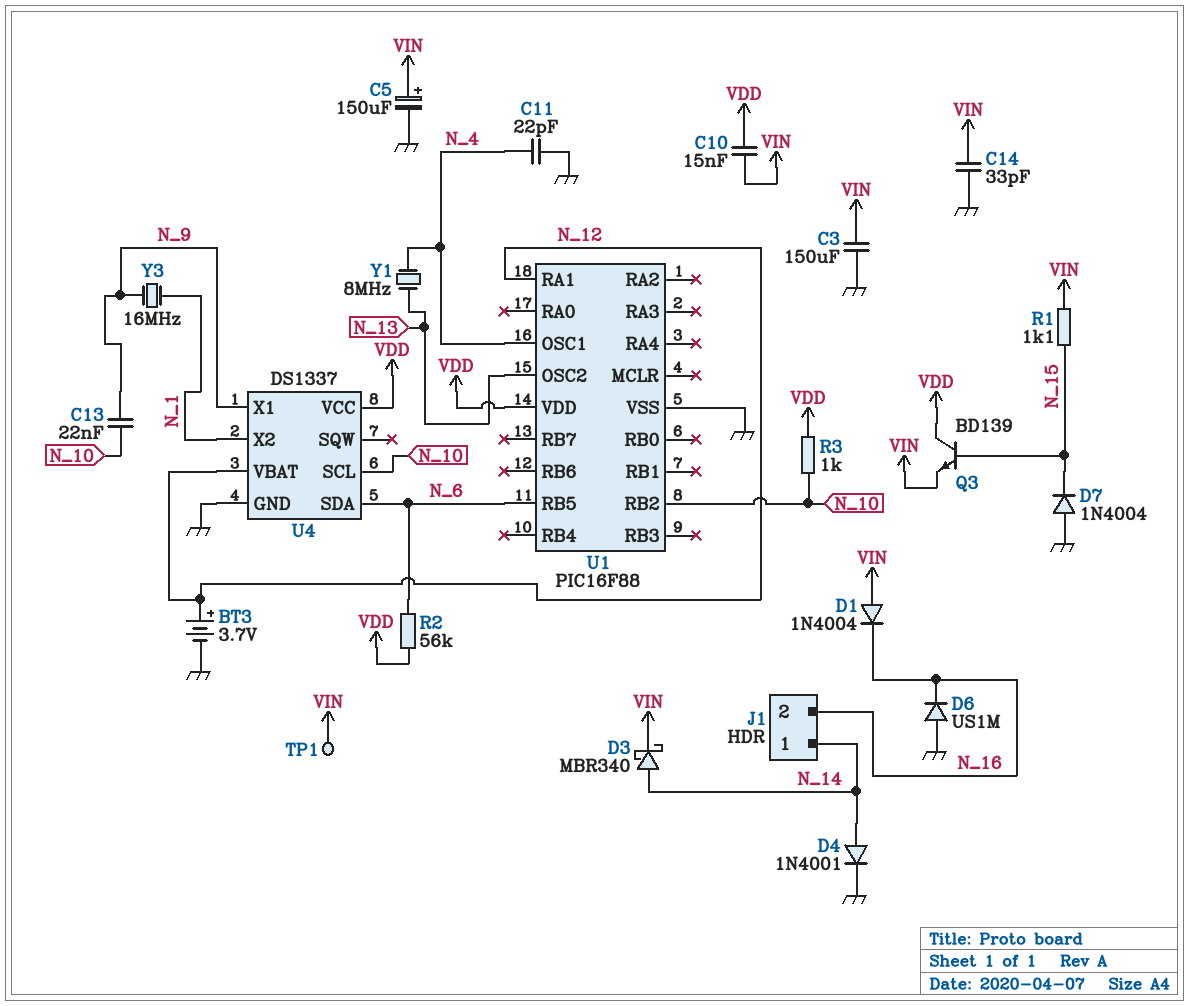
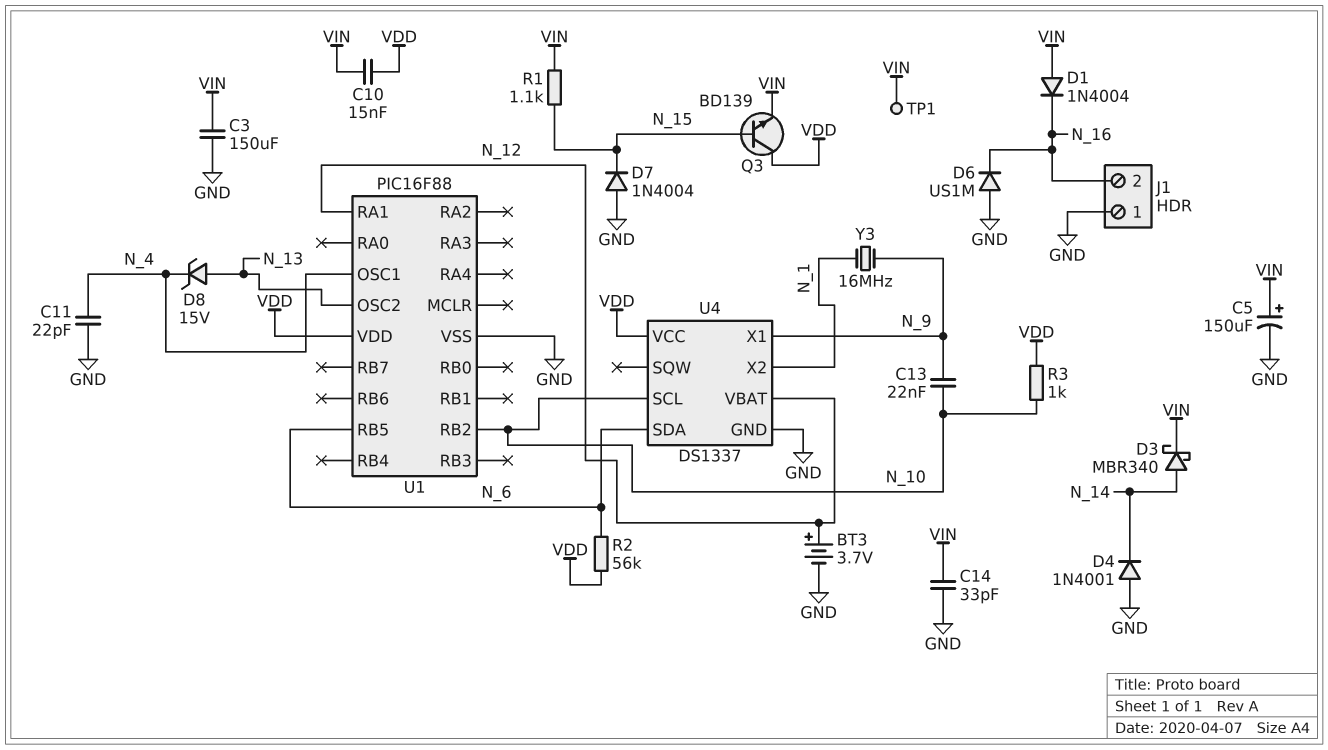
D4: diode 1N4001 (A N_14, K GND) -> diode 1N4001 (A GND, K N_14)
D8: none -> zener 15V (A N_13, K N_4)
J1 pin 1: N_14 -> GND
Y1: 8MHz (N_4, N_13) -> none

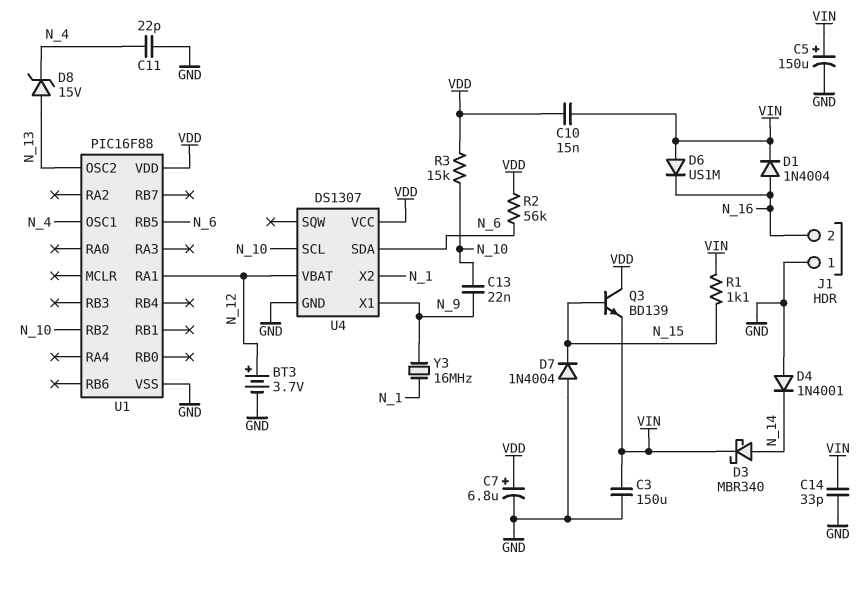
C7: none -> 6.8uF (plus VDD, minus GND)
D1: diode 1N4004 (A VIN, K N_16) -> diode 1N4004 (A N_16, K VIN)
D6: diode US1M (A GND, K N_16) -> diode US1M (A VIN, K N_16)
R3: 1k (N_10, VDD) -> 15k (N_10, VDD)
TP1: test point (VIN) -> none
U4: DS1337 -> DS1307

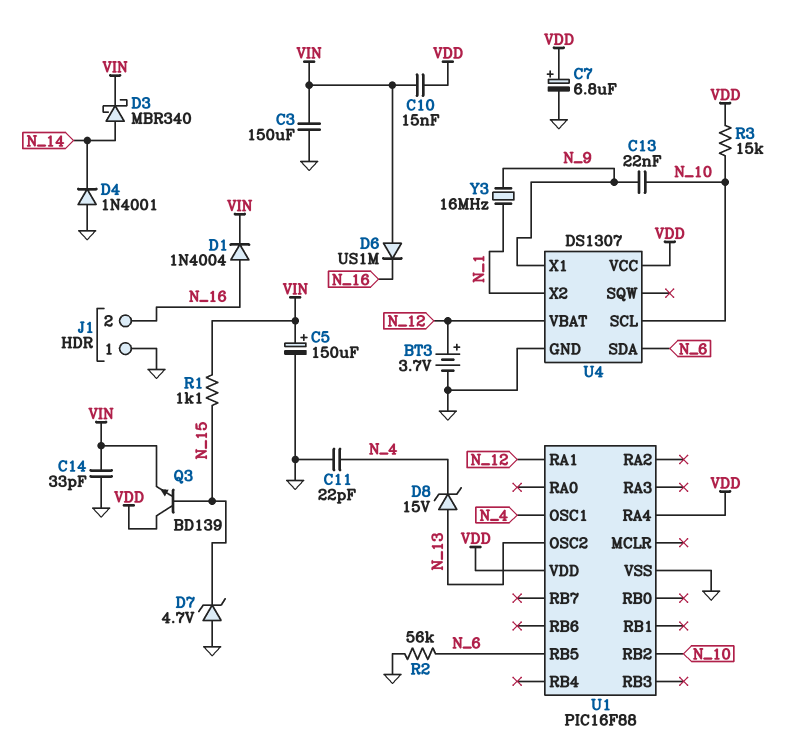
D7: diode 1N4004 (A GND, K N_15) -> zener 4.7V (A GND, K N_15)
R2: 56k (N_6, VDD) -> 56k (GND, N_6)
U1 pin RA4: none -> VDD

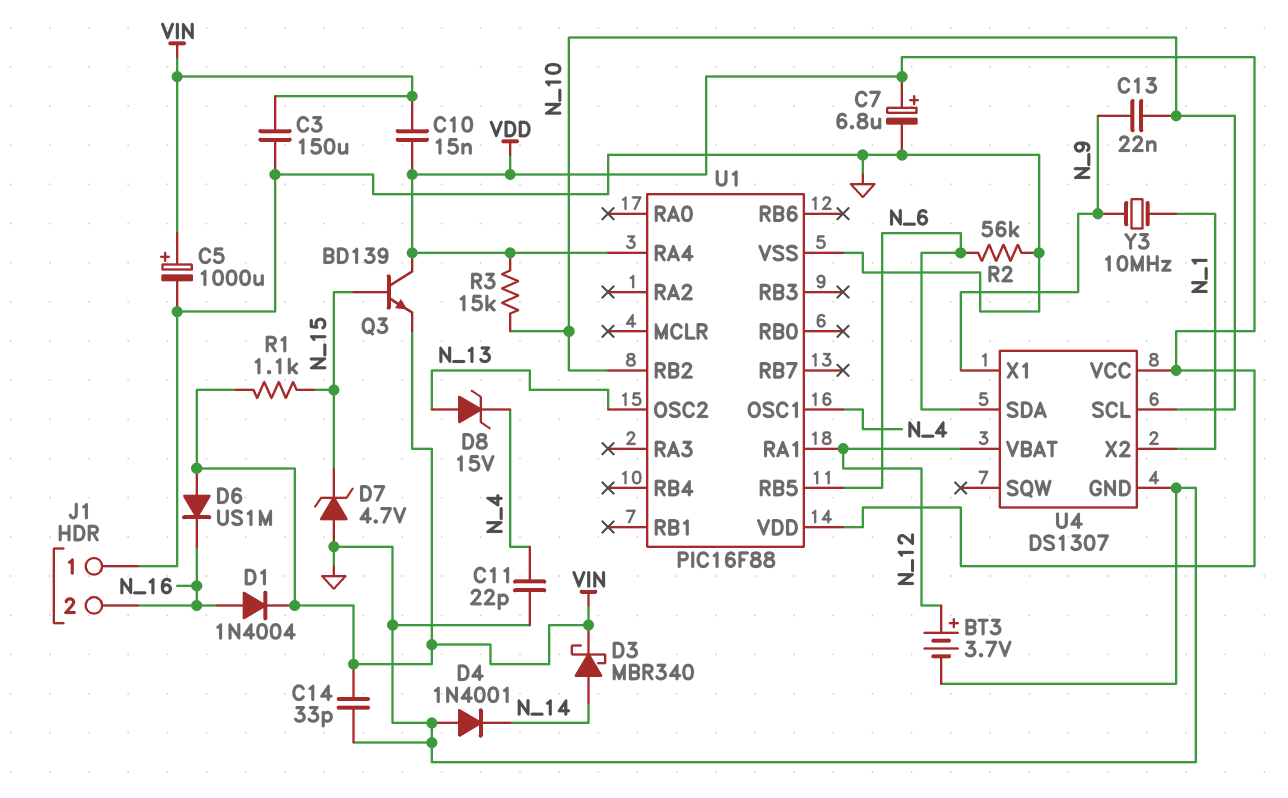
C5: 150uF (plus VIN, minus GND) -> 1000uF (plus VIN, minus GND)
Y3: 16MHz (N_1, N_9) -> 10MHz (N_1, N_9)

